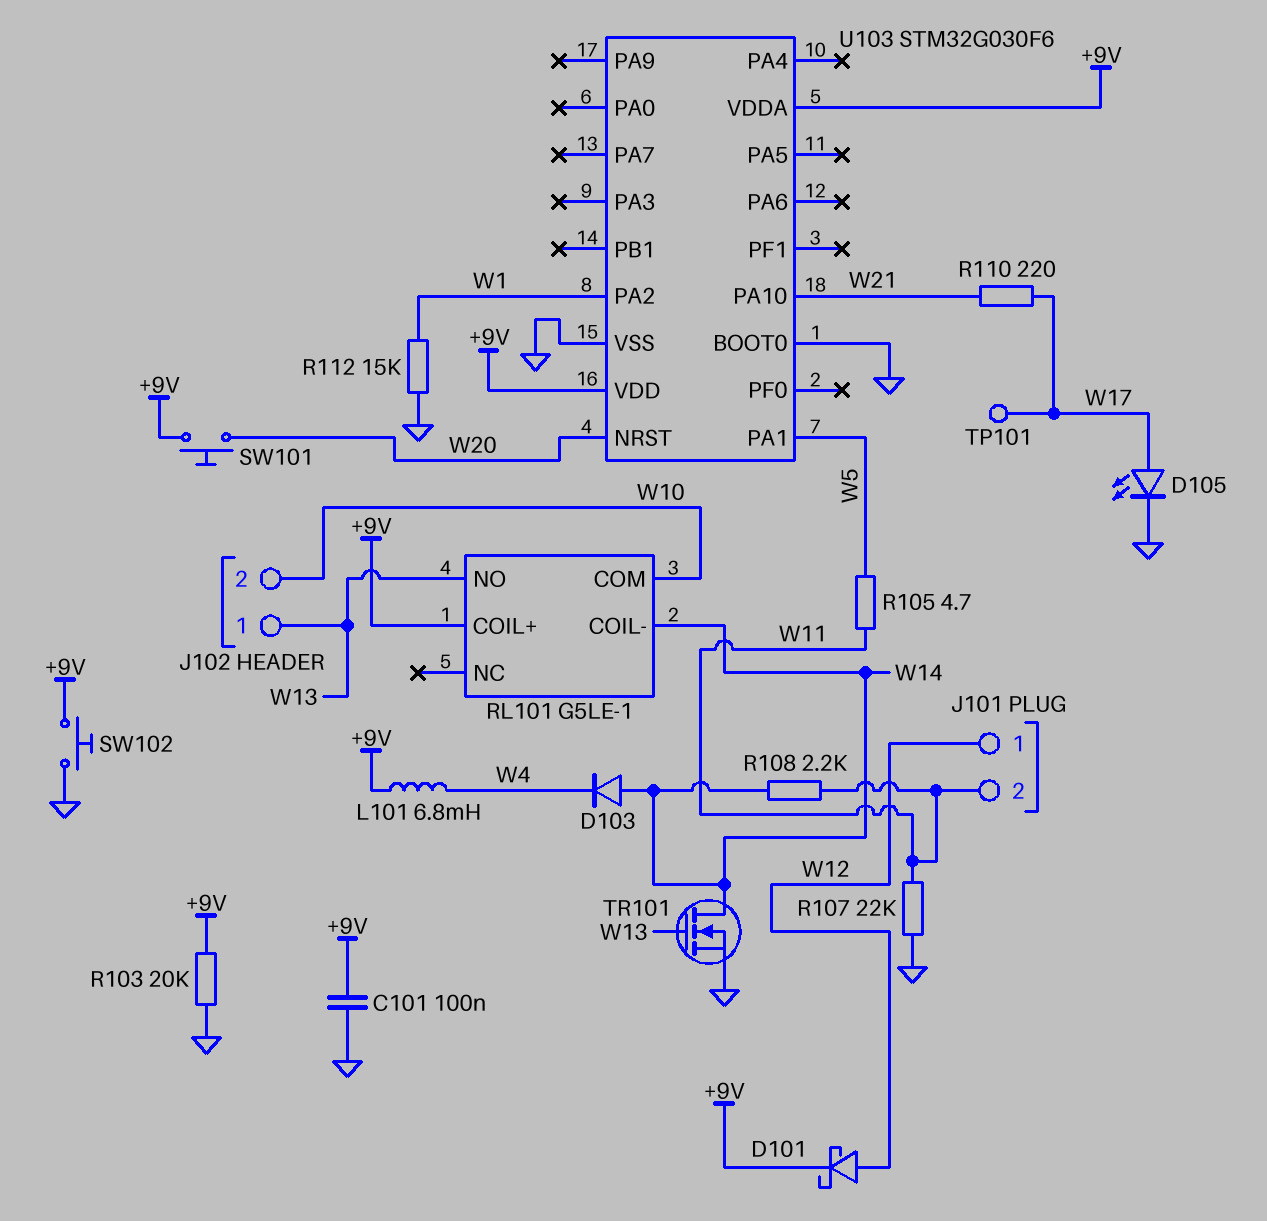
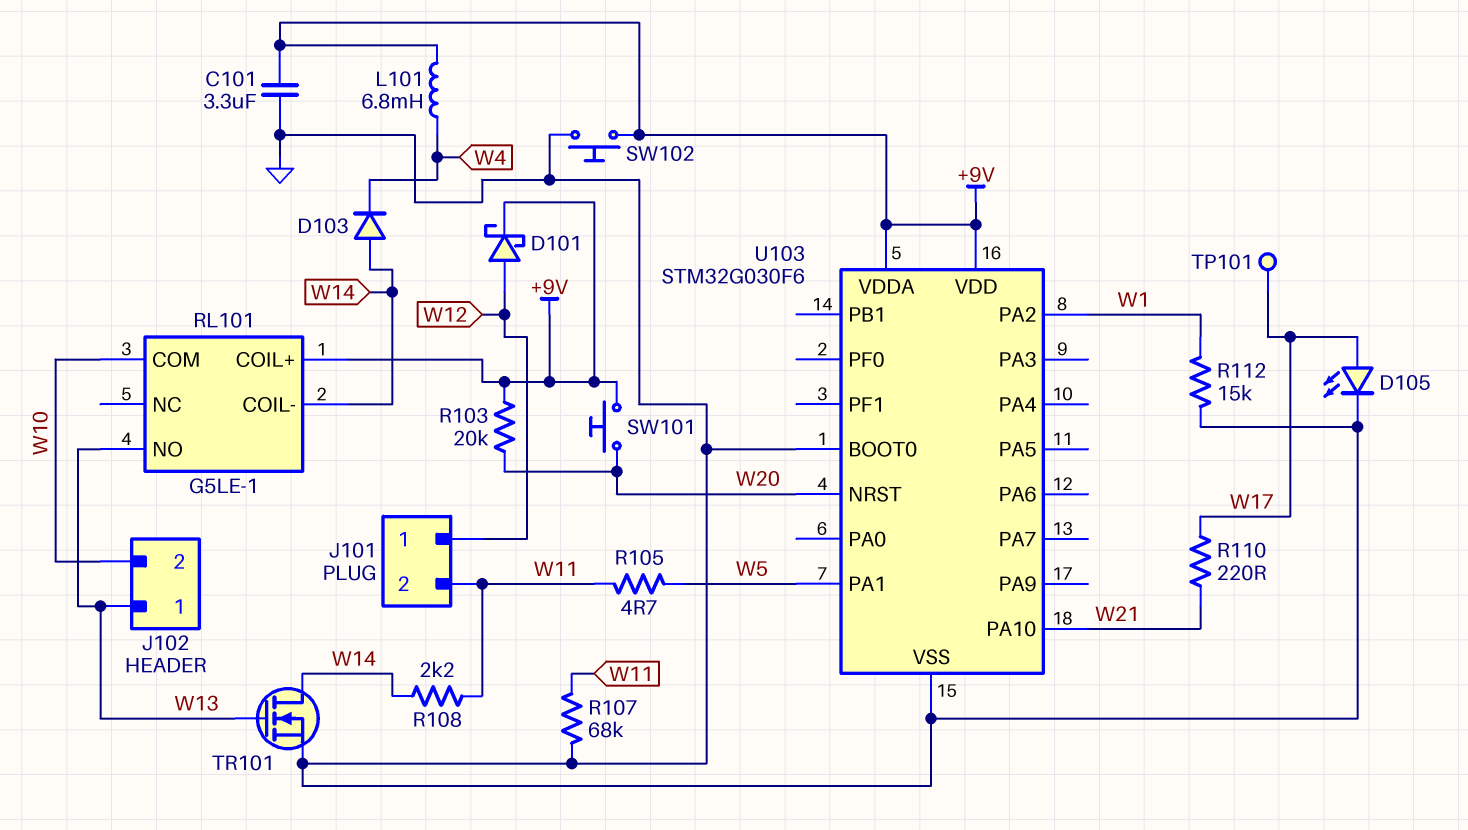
C101: 100nF (+9V, GND) -> 3.3uF (+9V, GND)
R103: 20k (+9V, GND) -> 20k (+9V, W20)
R107: 22k (GND, W11) -> 68k (GND, W11)

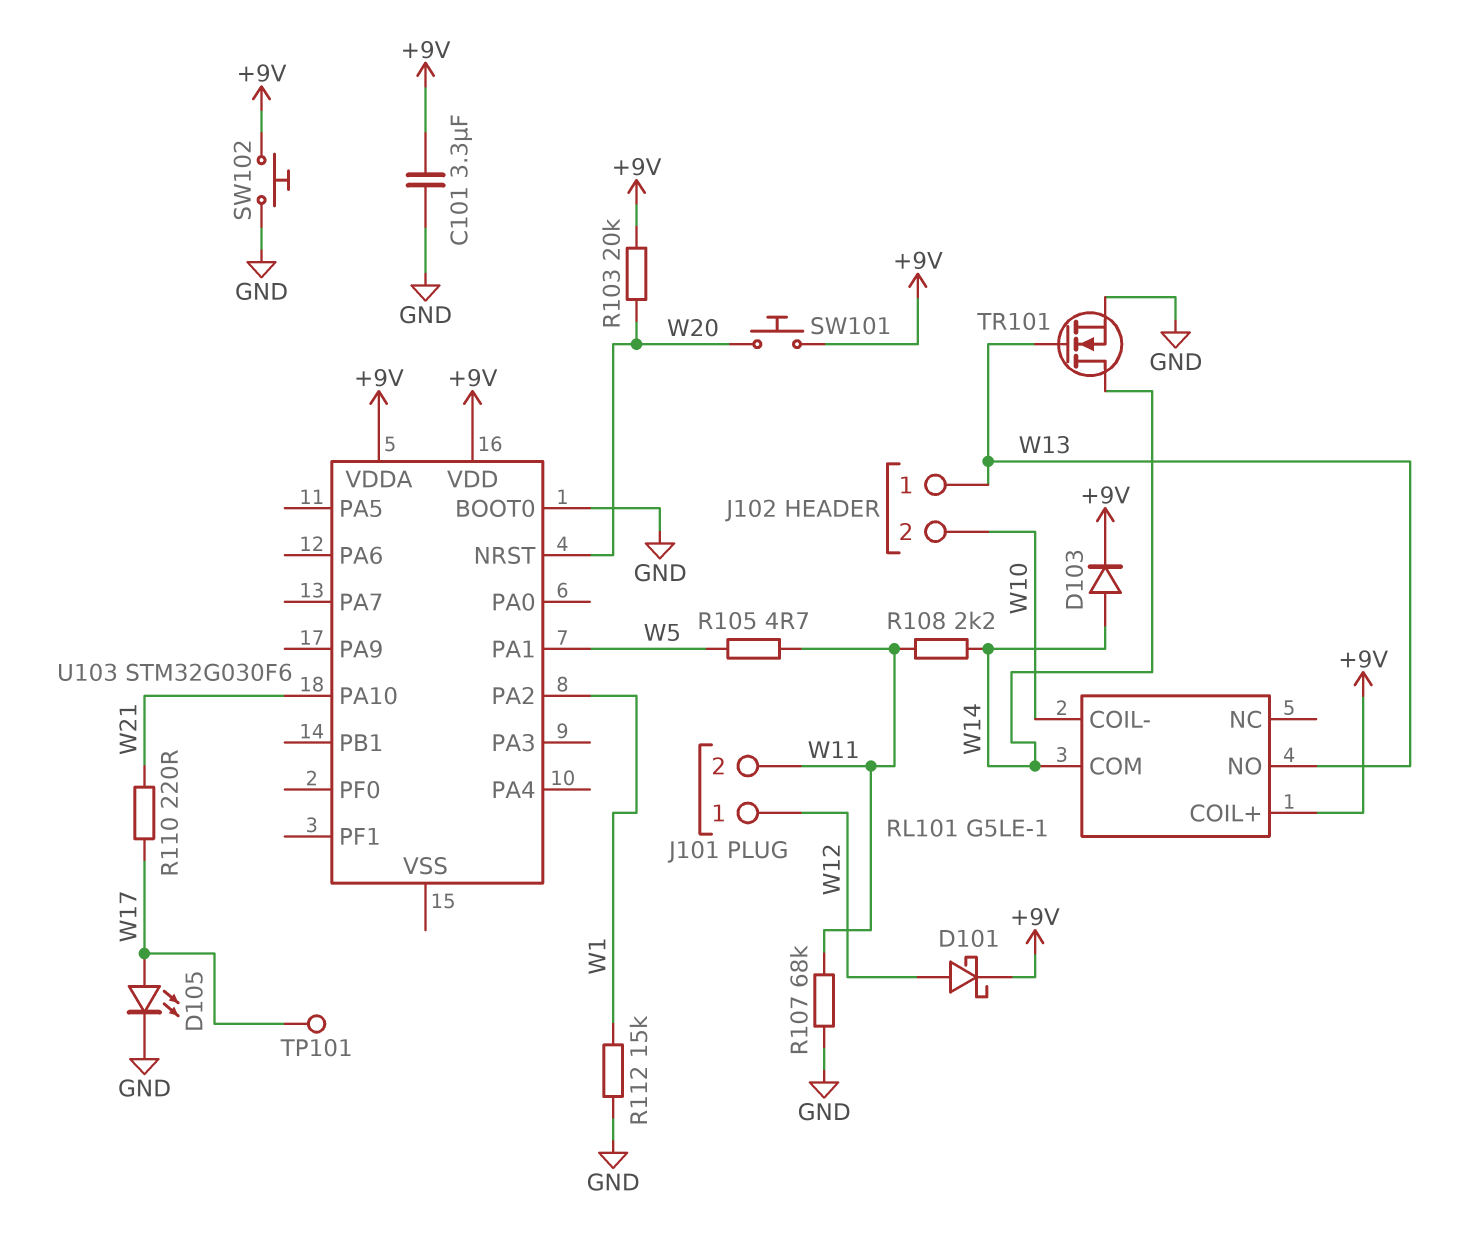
D103: diode (A W14, K W4) -> diode (A W14, K +9V)
L101: 6.8mH (+9V, W4) -> none
RL101 pin COIL-: W14 -> W10
RL101 pin COM: W10 -> W14
U103 pin VSS: GND -> none

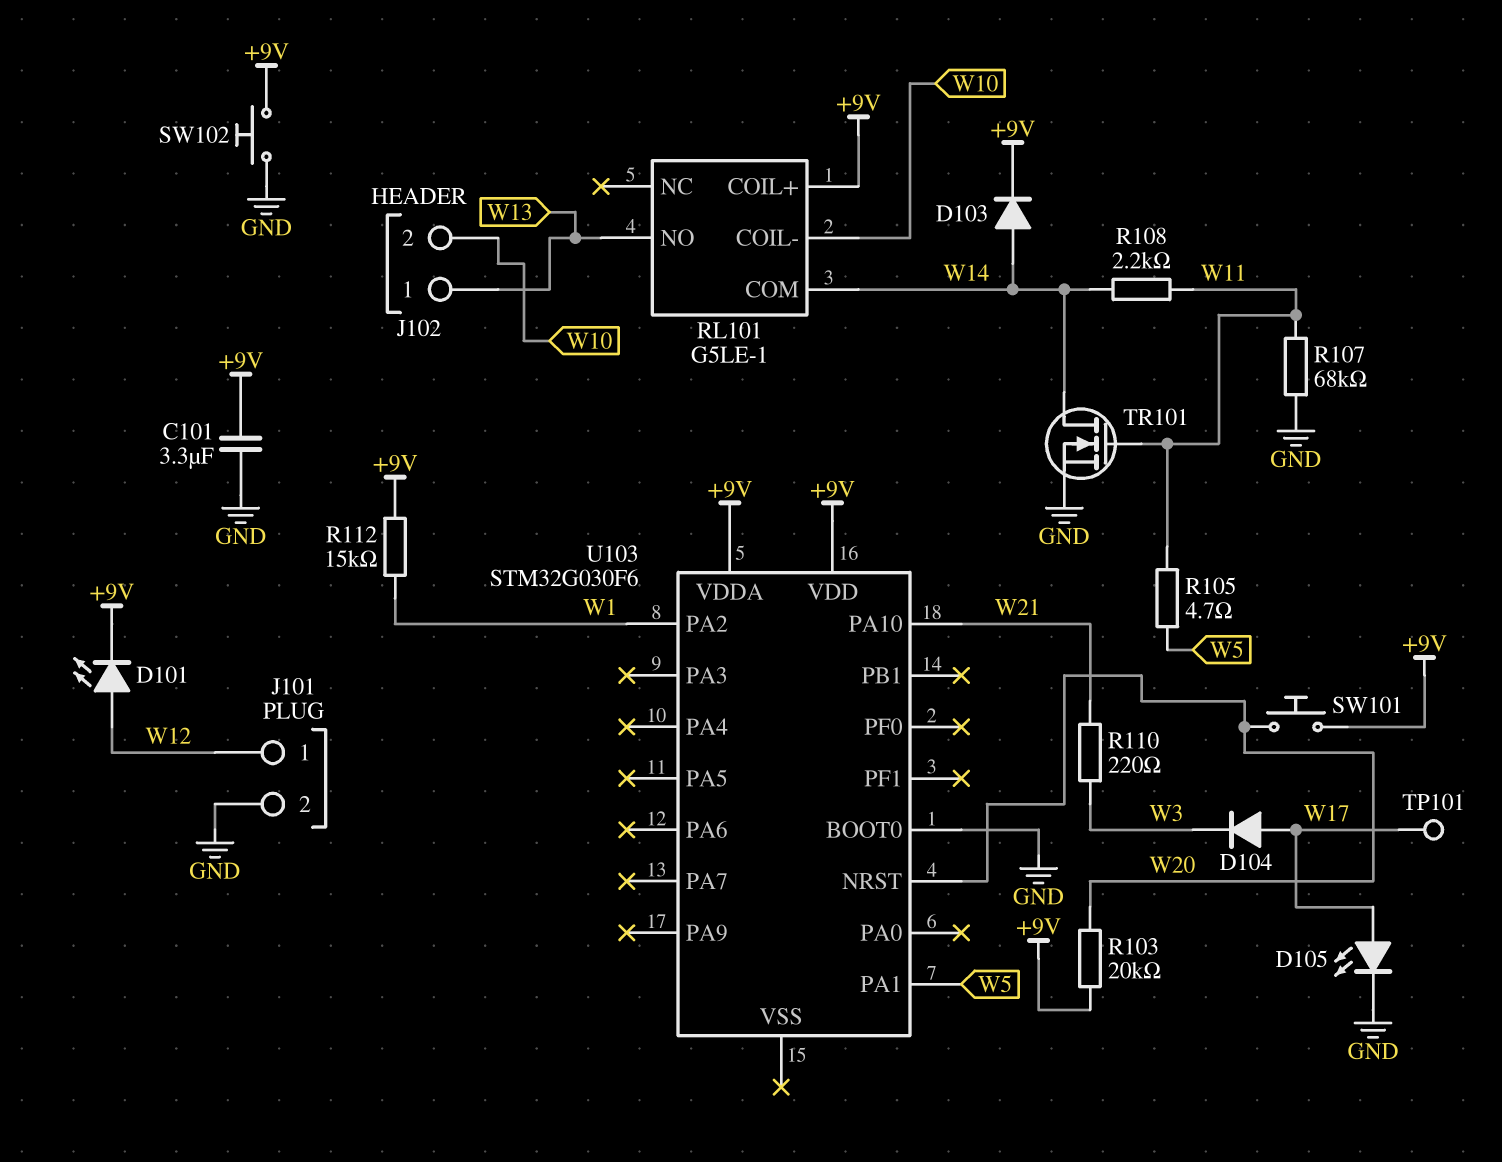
D101: schottky (A W12, K +9V) -> LED (A W12, K +9V)
D104: none -> diode (A W17, K W3)
J101 pin 2: W11 -> GND
R110: 220 (W17, W21) -> 220 (W3, W21)
R112: 15k (GND, W1) -> 15k (+9V, W1)
TR101: NMOS (G W13, D W14, S GND) -> NMOS (G W11, D W14, S GND)

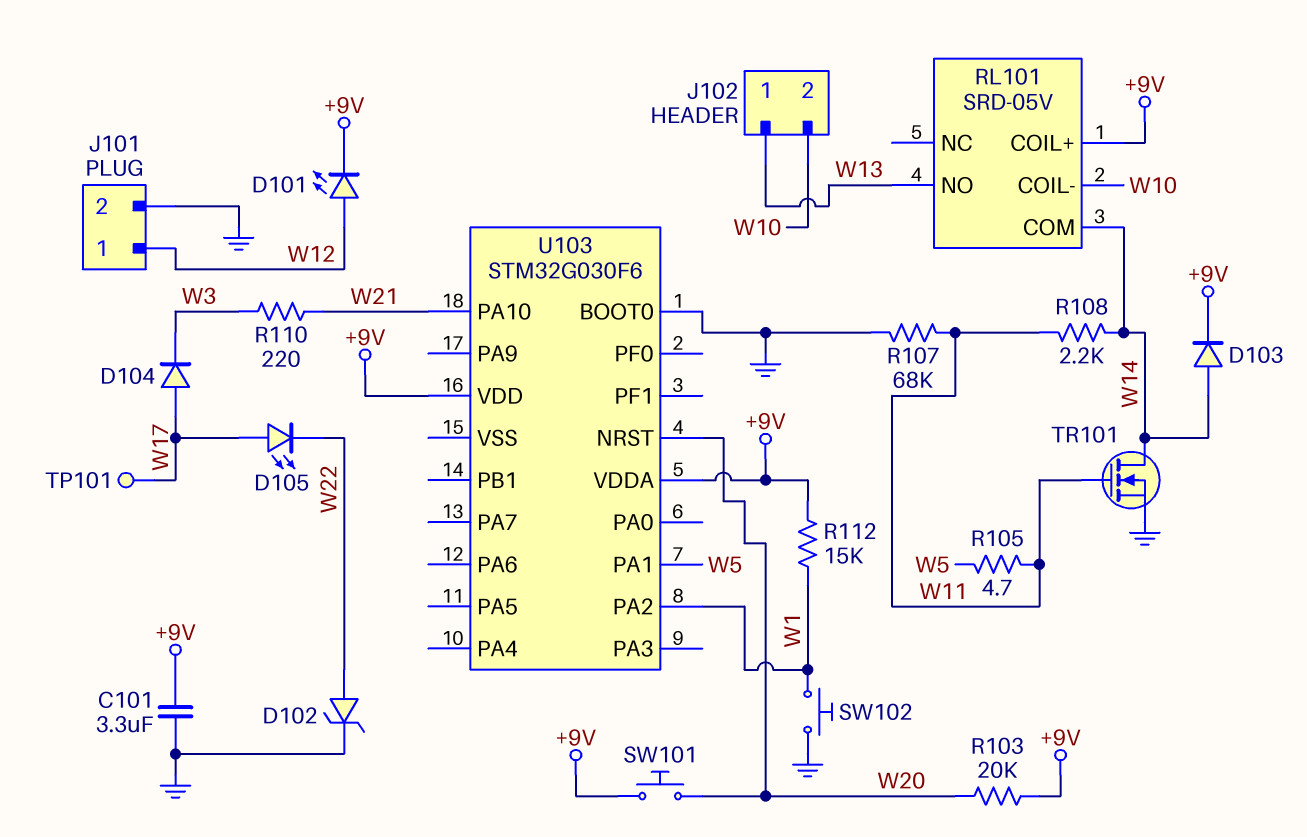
D102: none -> zener (A W22, K GND)
D105: LED (A W17, K GND) -> LED (A W17, K W22)
RL101: G5LE-1 -> SRD-05V
SW102: button (+9V, GND) -> button (GND, W1)

